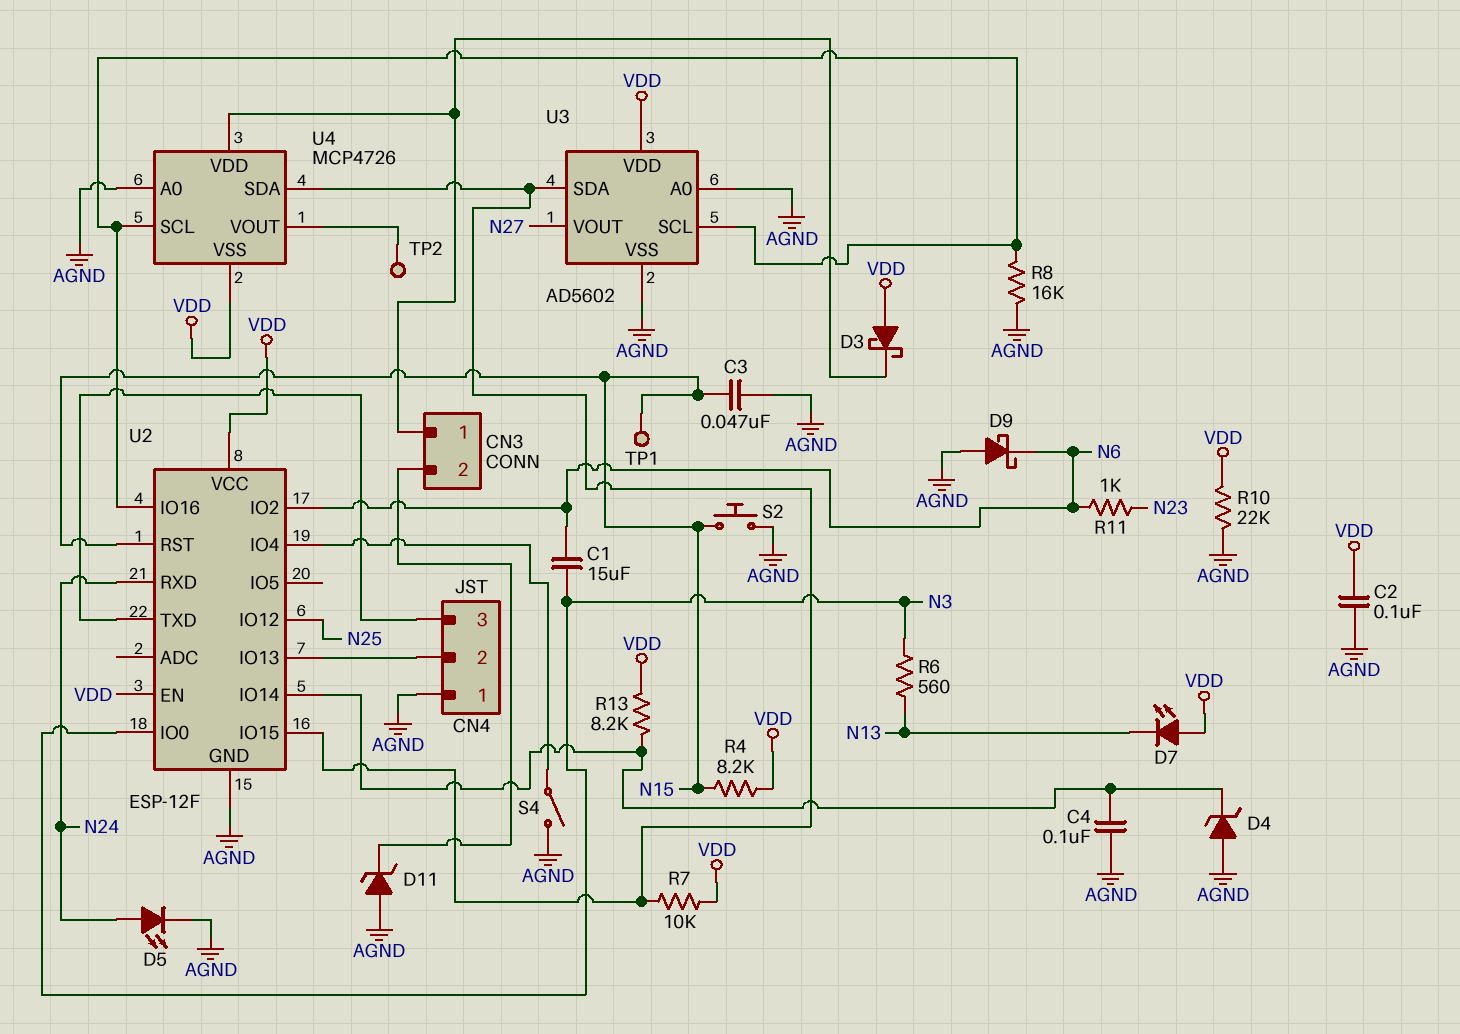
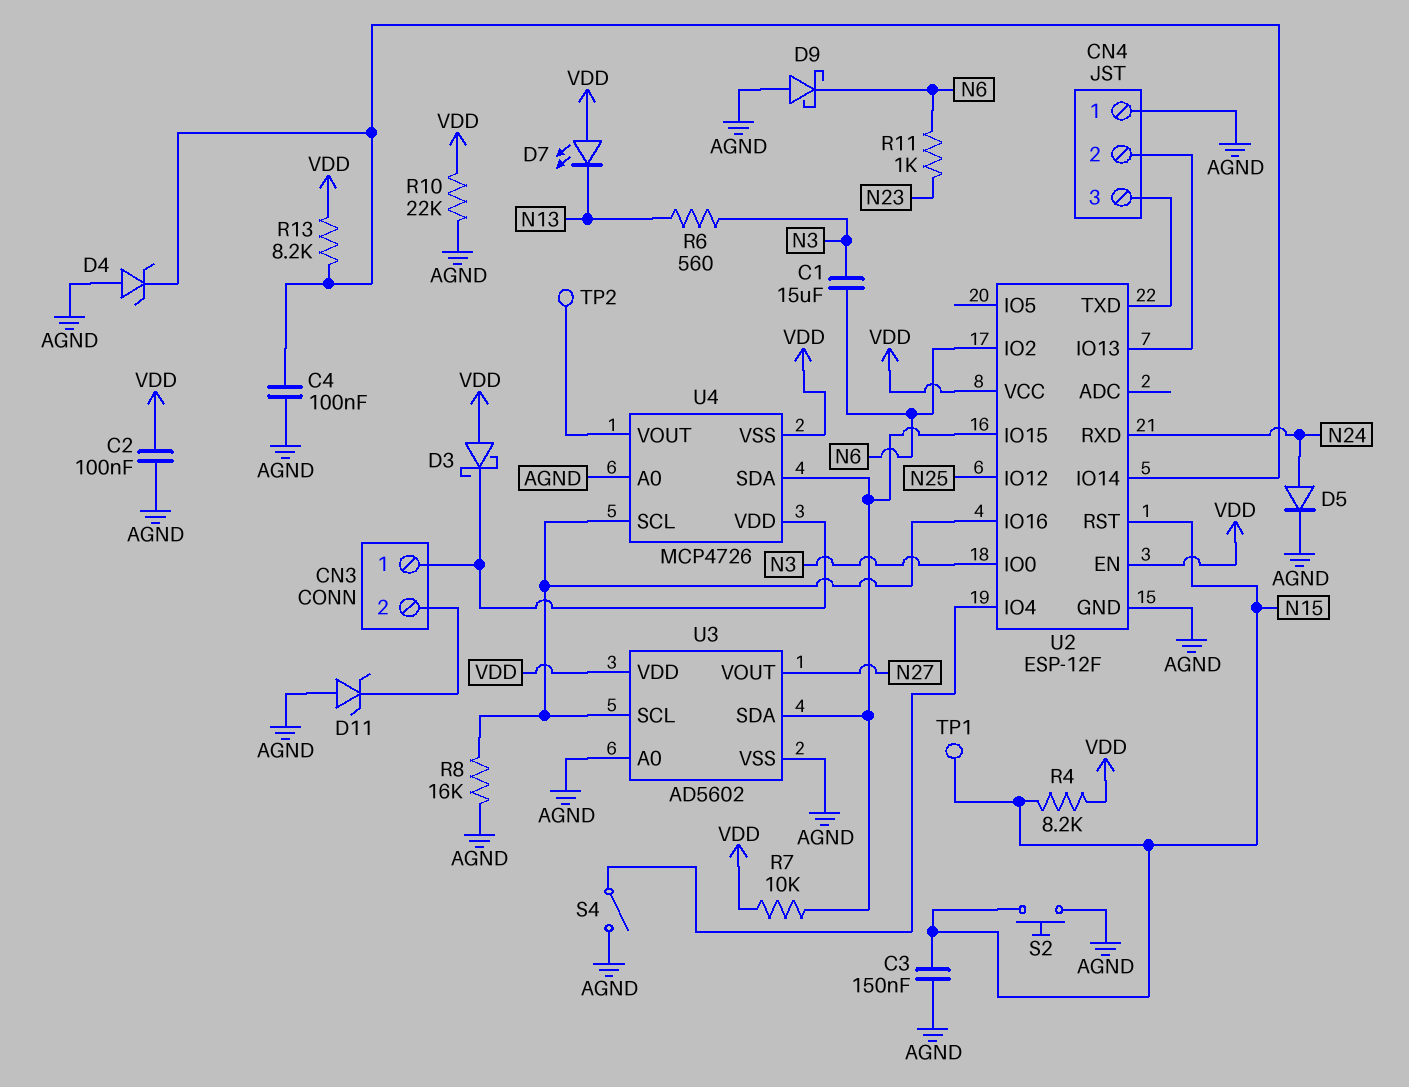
C3: 47nF (AGND, N15) -> 150nF (AGND, N15)
D5: LED (A N24, K AGND) -> diode (A N24, K AGND)

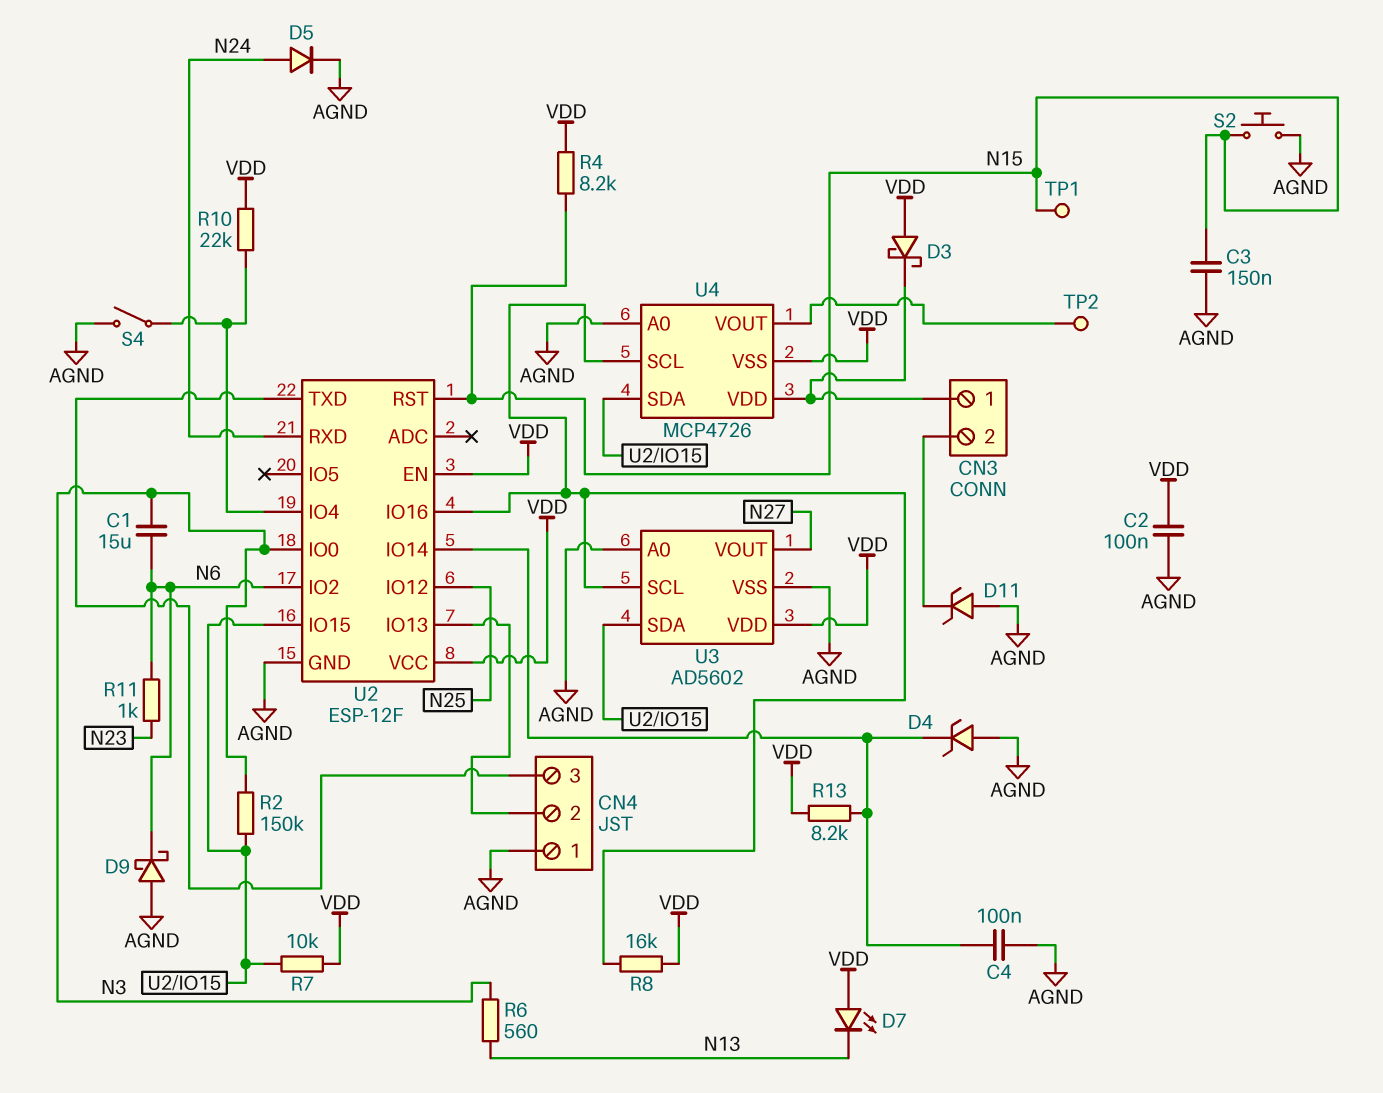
R2: none -> 150k (N3, U2/IO15)
R8: 16k (AGND, U2/IO16) -> 16k (U2/IO16, VDD)
R10: 22k (AGND, VDD) -> 22k (U2/IO4, VDD)

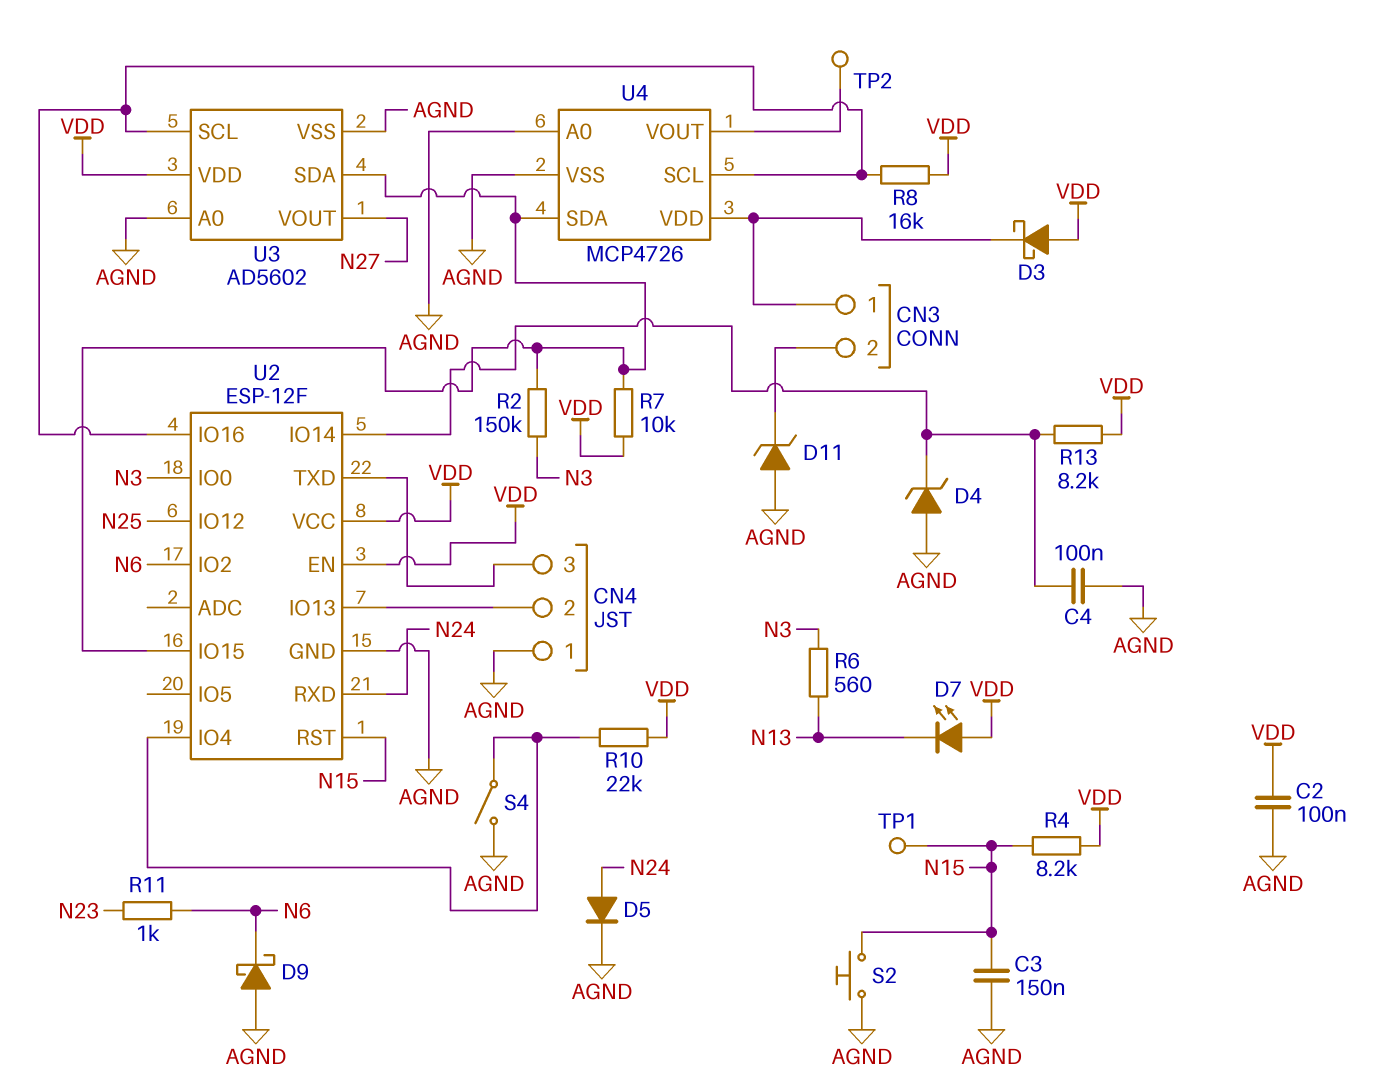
C1: 15uF (N3, N6) -> none
U4 pin VSS: VDD -> AGND

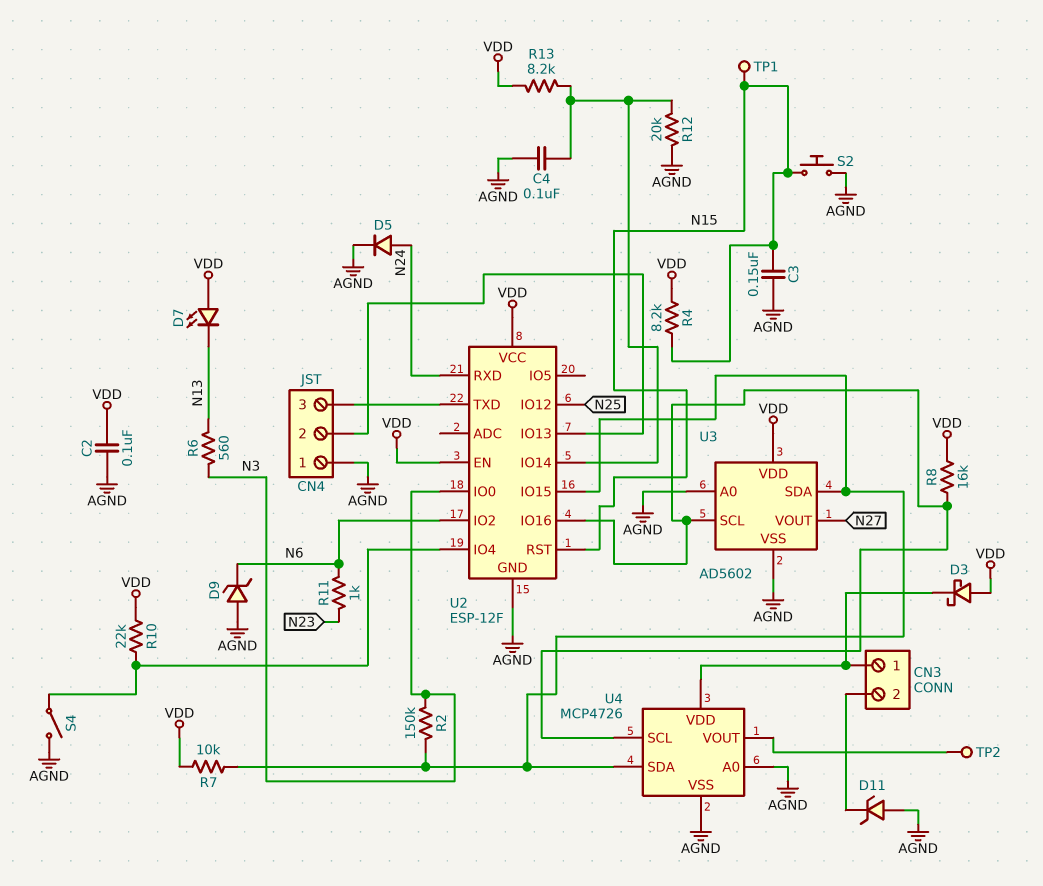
D4: zener (A AGND, K U2/IO14) -> none
D9: schottky (A AGND, K N6) -> zener (A AGND, K N6)
R12: none -> 20k (AGND, U2/IO14)

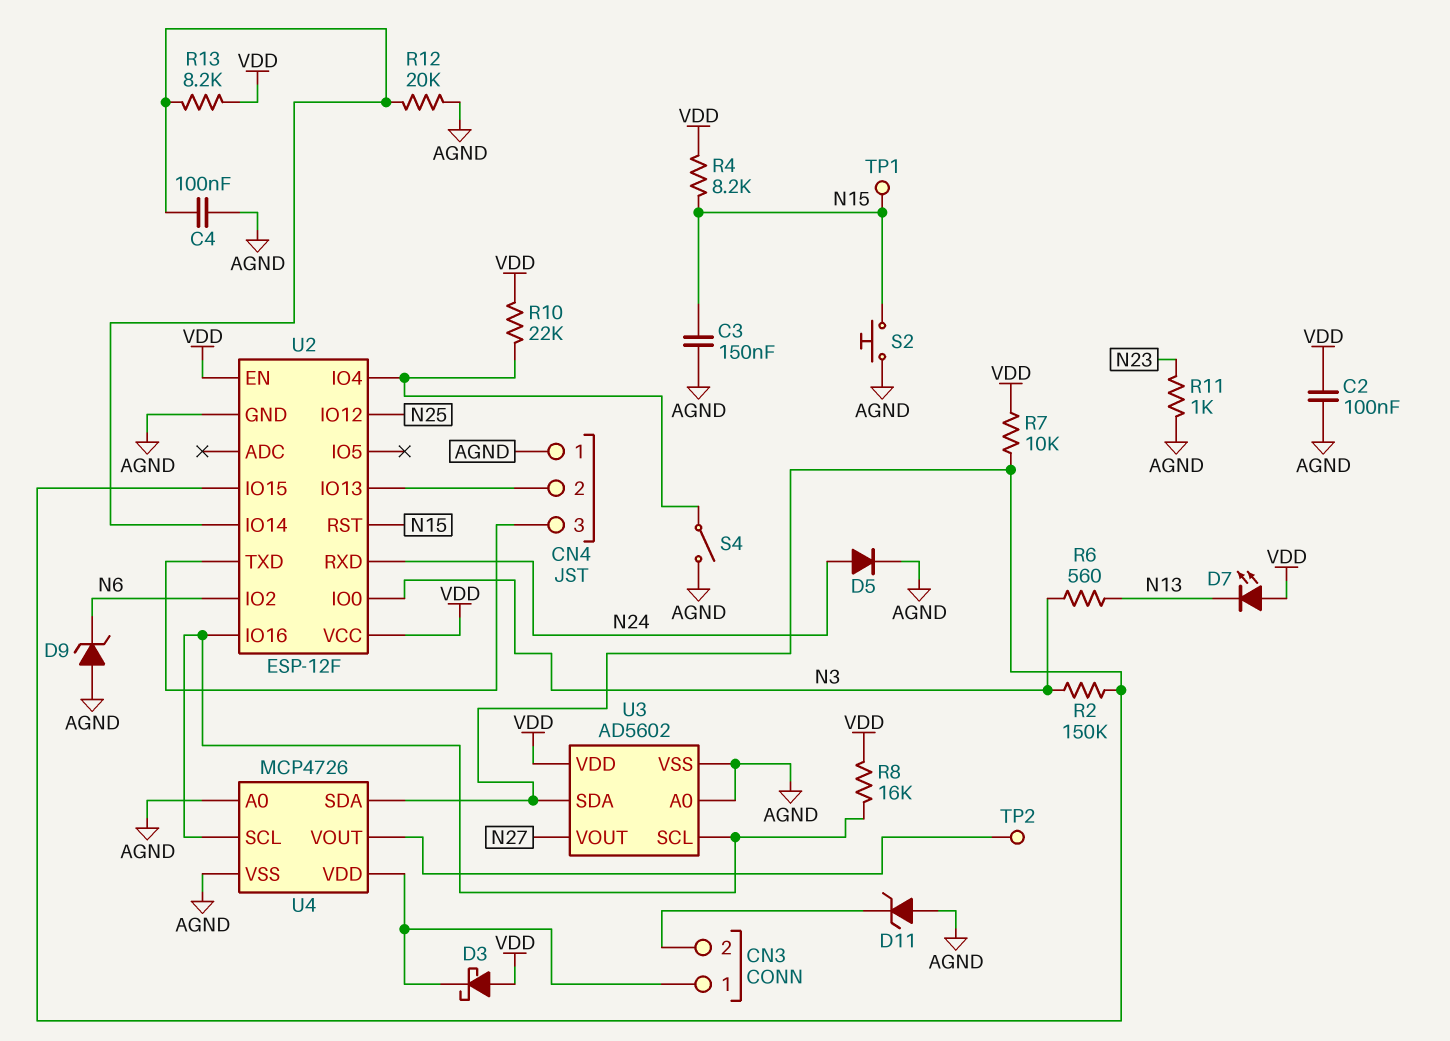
R11: 1k (N6, N23) -> 1k (AGND, N23)

